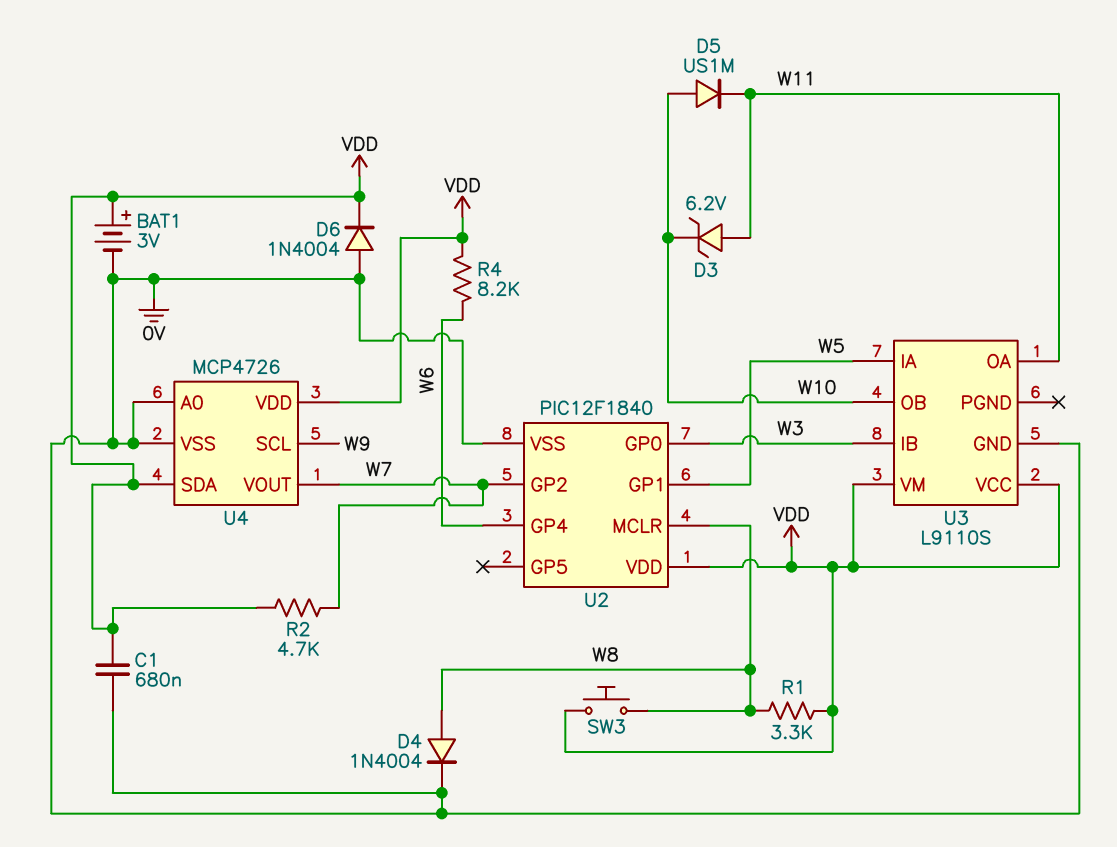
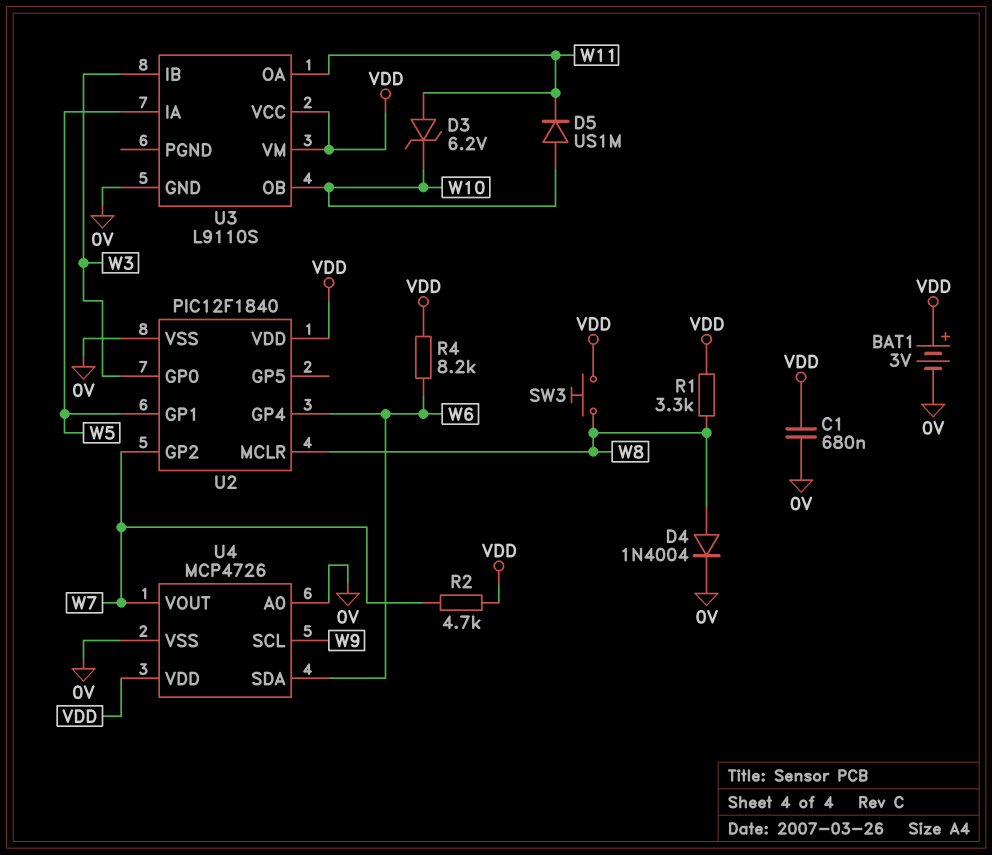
D6: diode 1N4004 (A 0V, K VDD) -> none
U4 pin SDA: VDD -> W6

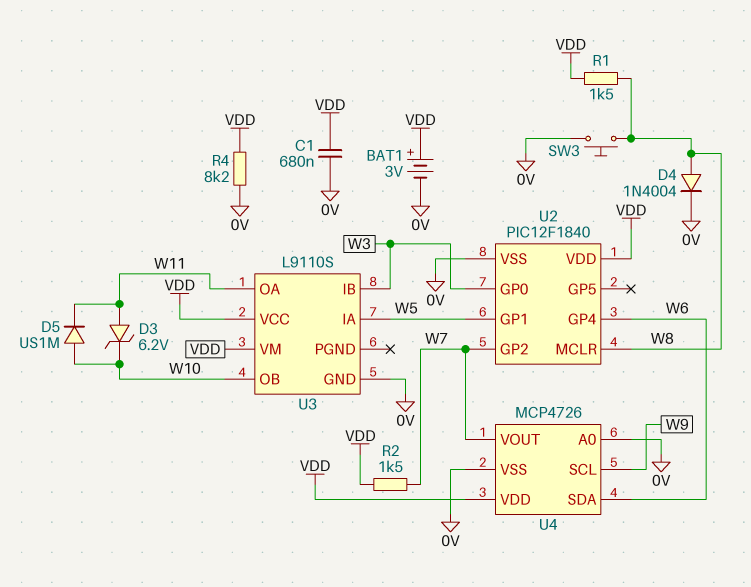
R1: 3.3k (VDD, W8) -> 1.5k (VDD, W8)
R2: 4.7k (VDD, W7) -> 1.5k (VDD, W7)
R4: 8.2k (VDD, W6) -> 8.2k (0V, VDD)
SW3: button (VDD, W8) -> button (0V, W8)

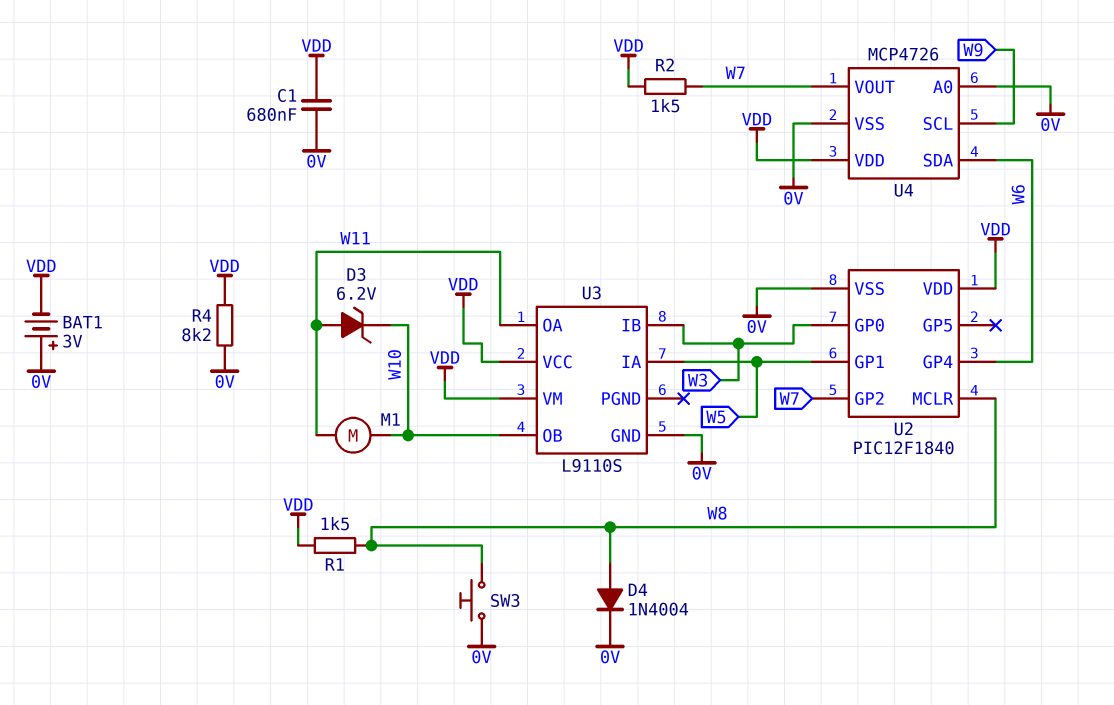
BAT1: 3V (plus VDD, minus 0V) -> 3V (plus 0V, minus VDD)
D5: diode US1M (A W10, K W11) -> none
M1: none -> motor (W10, W11)

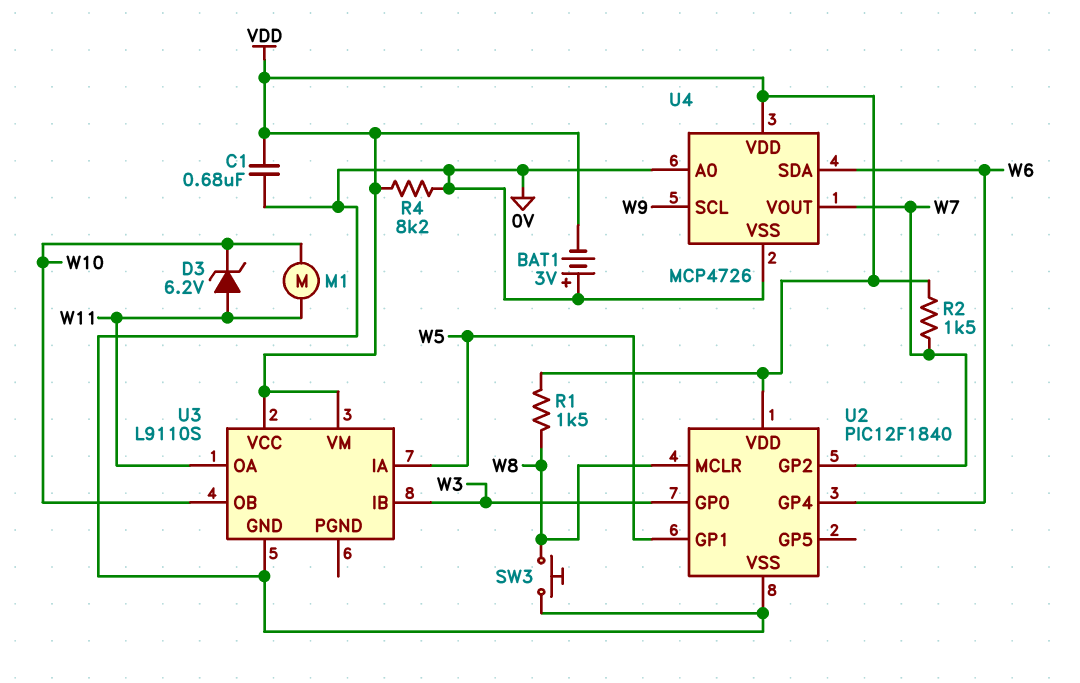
D4: diode 1N4004 (A W8, K 0V) -> none

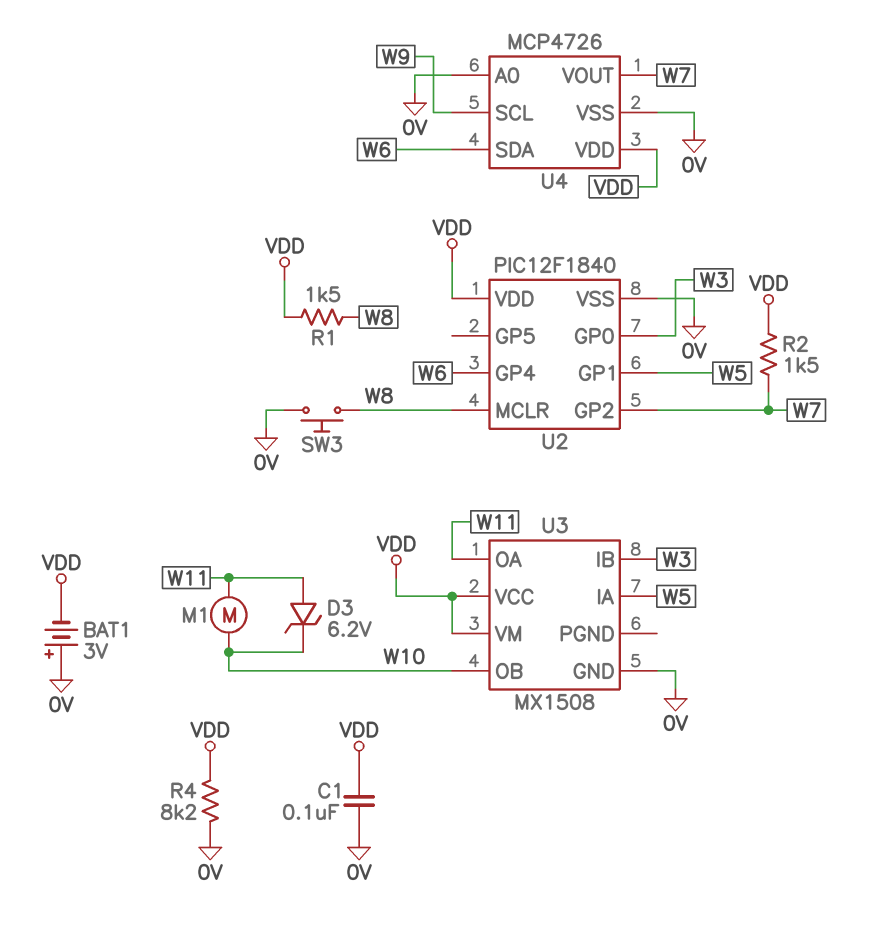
C1: 680nF (0V, VDD) -> 100nF (0V, VDD)
U3: L9110S -> MX1508

